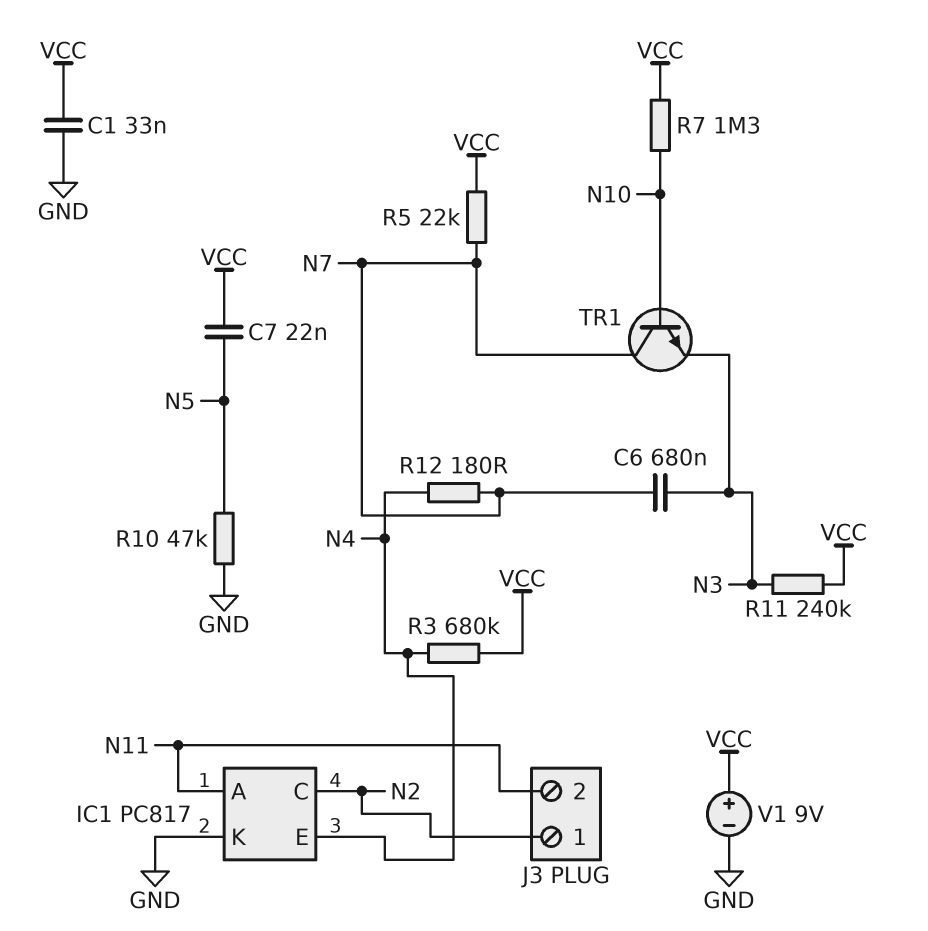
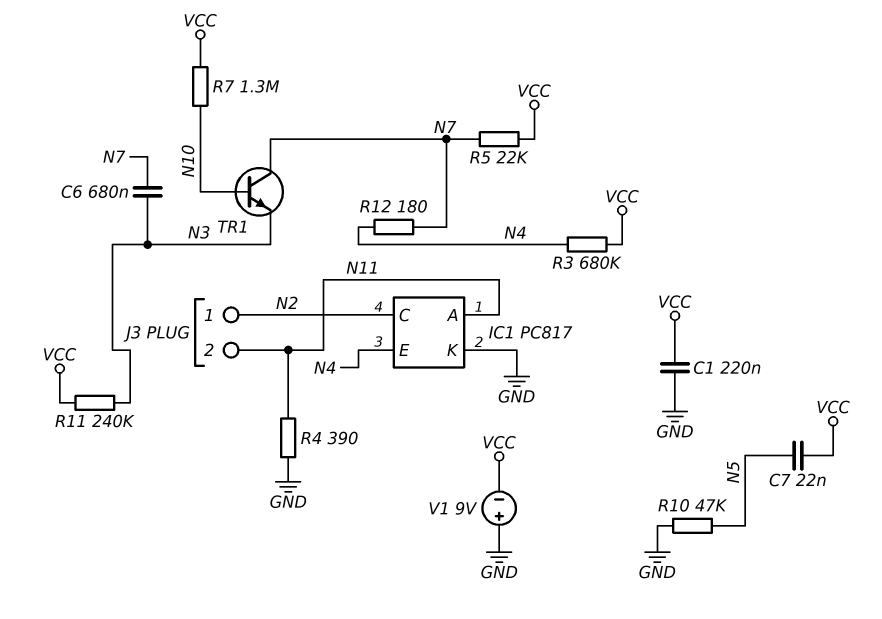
C1: 33nF (GND, VCC) -> 220nF (GND, VCC)
R4: none -> 390 (GND, N11)
V1: 9V (plus VCC, minus GND) -> 9V (plus GND, minus VCC)

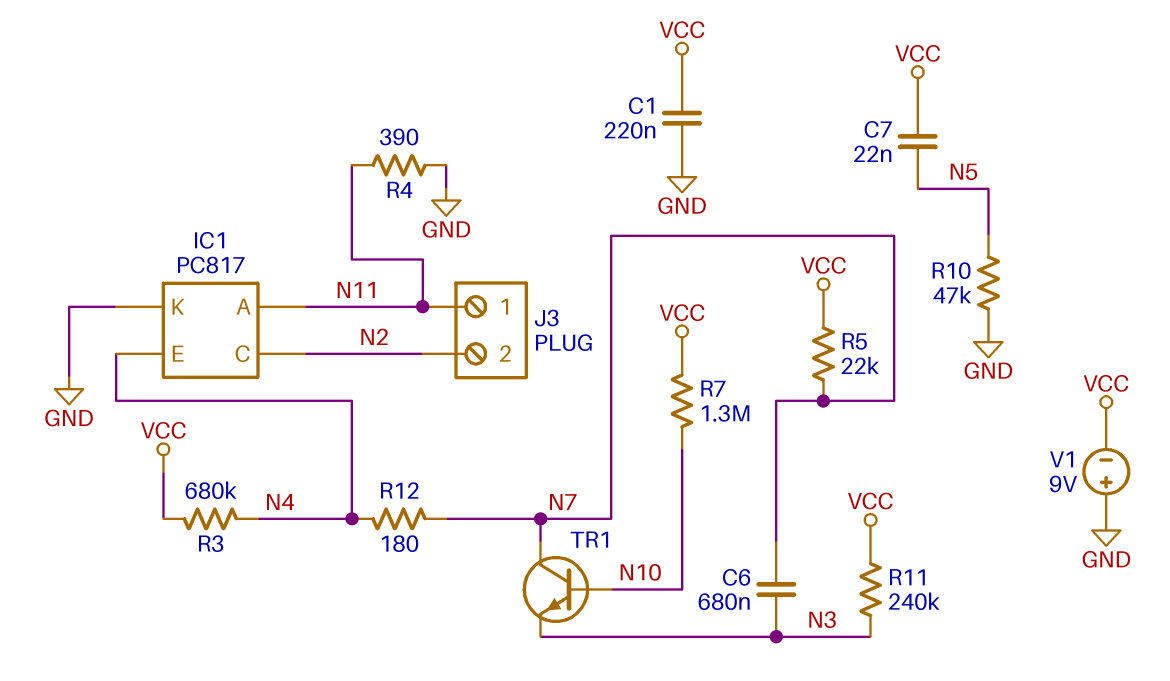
J3 pin 1: N2 -> N11
J3 pin 2: N11 -> N2

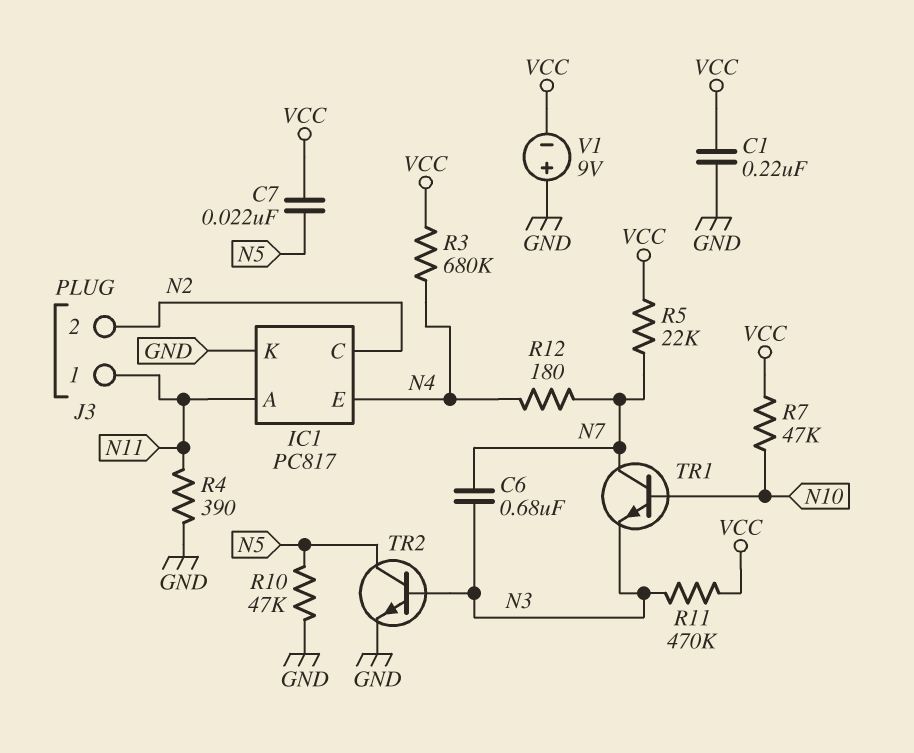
R7: 1.3M (N10, VCC) -> 47k (N10, VCC)
R11: 240k (N3, VCC) -> 470k (N3, VCC)
TR2: none -> NPN (B N3, C N5, E GND)

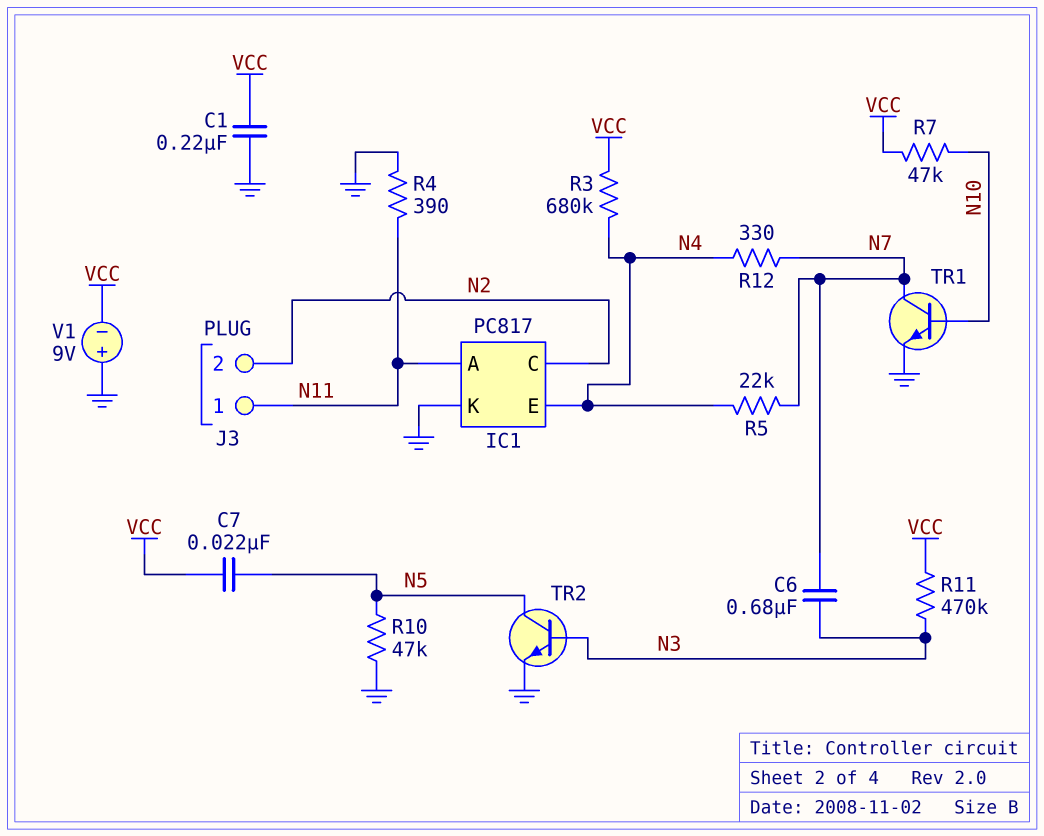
R5: 22k (N7, VCC) -> 22k (N4, N7)
R12: 180 (N4, N7) -> 330 (N4, N7)
TR1: NPN (B N10, C N7, E N3) -> NPN (B N10, C N7, E GND)

